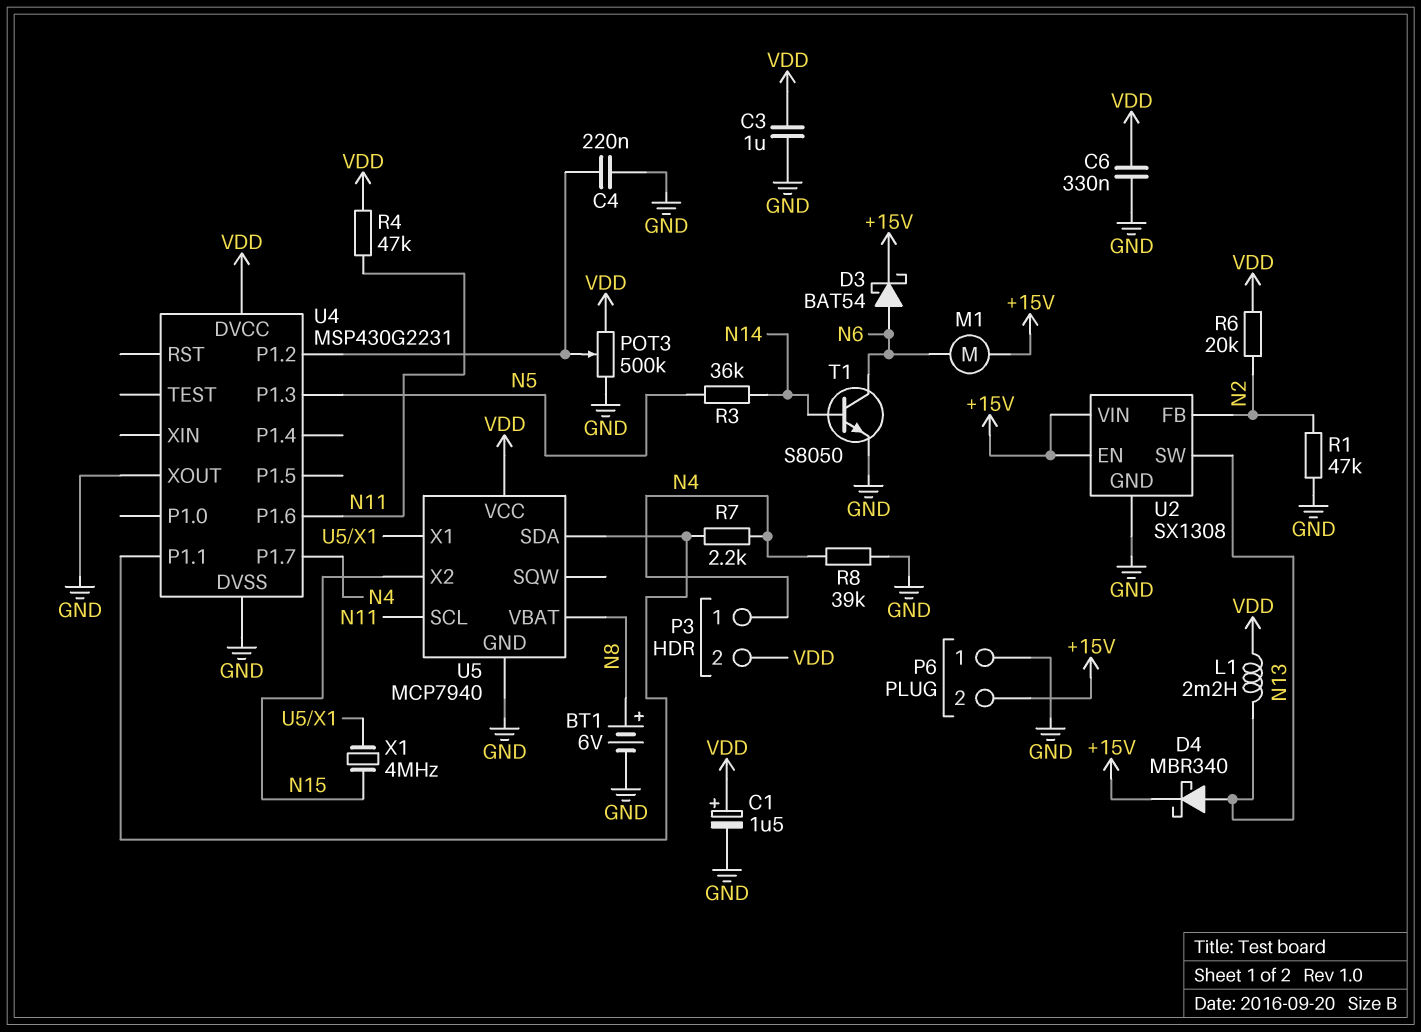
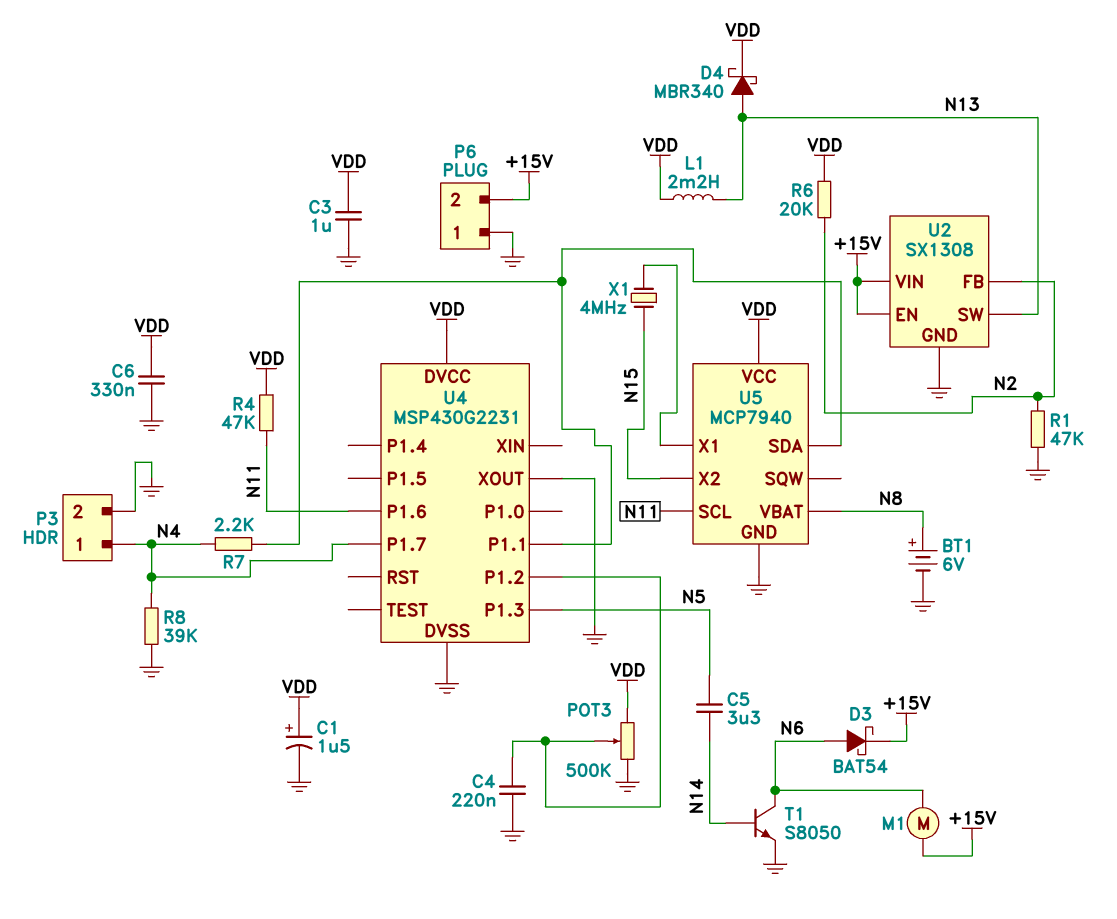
C5: none -> 3.3uF (N5, N14)
D4: schottky MBR340 (A N13, K +15V) -> schottky MBR340 (A N13, K VDD)
P3 pin 2: VDD -> GND
R3: 36k (N5, N14) -> none

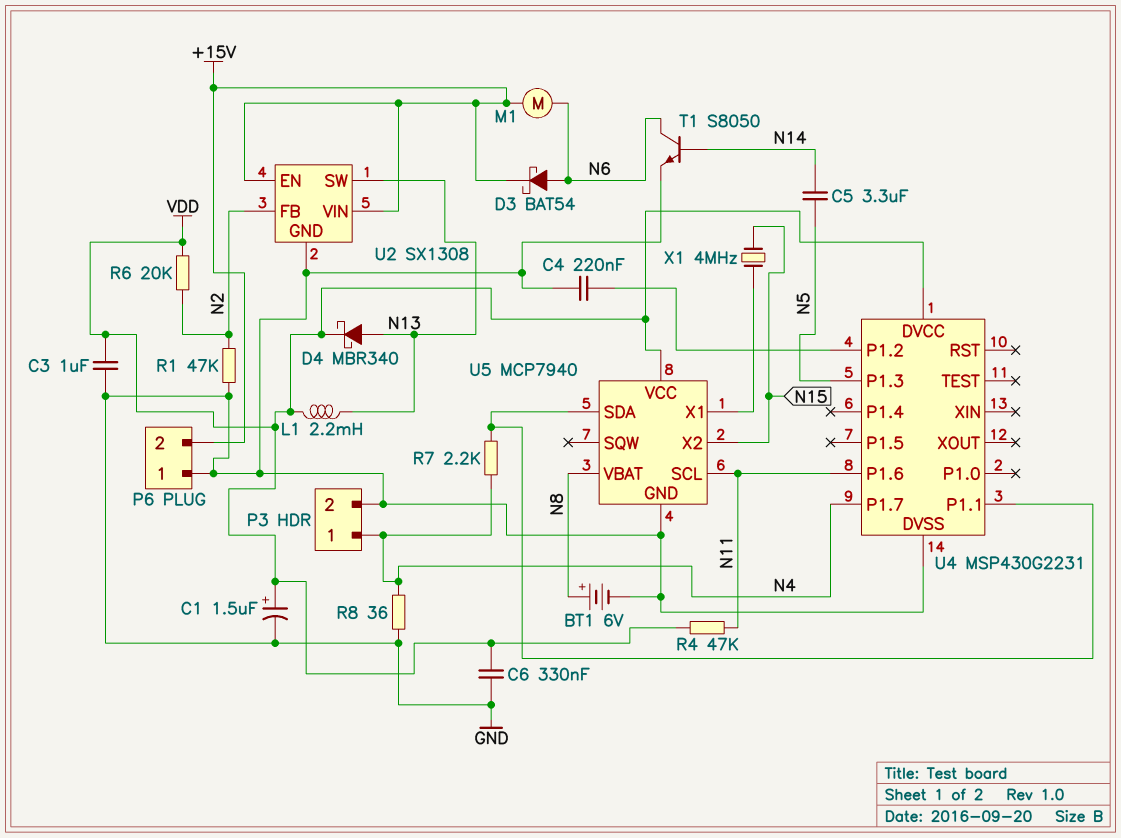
POT3: 500k (GND, VDD, wiper U4/P1.2) -> none
R8: 39k (GND, N4) -> 36 (GND, N4)
U4 pin XOUT: GND -> none

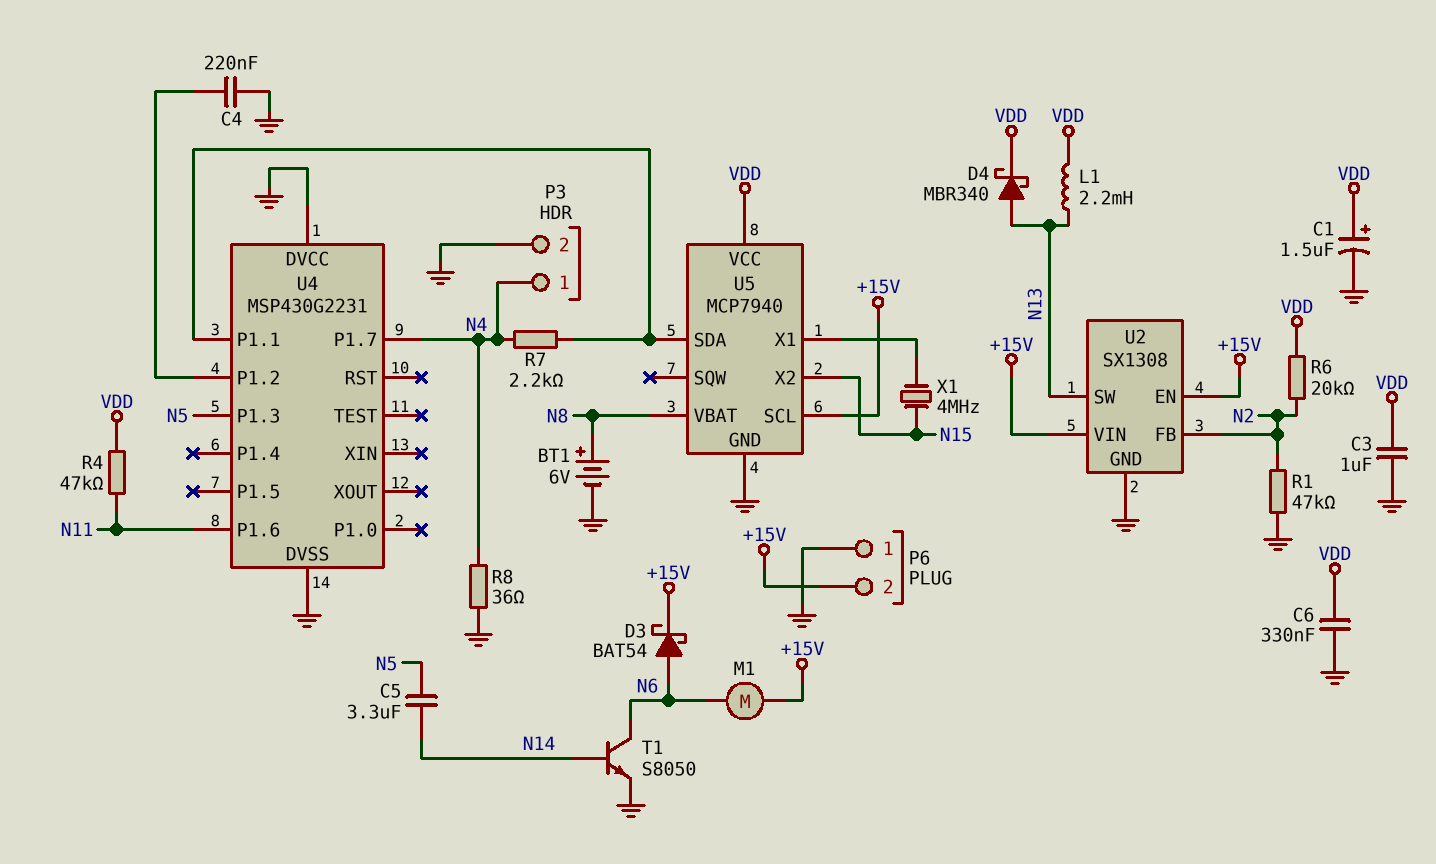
U4 pin DVCC: VDD -> GND
U5 pin SCL: N11 -> +15V

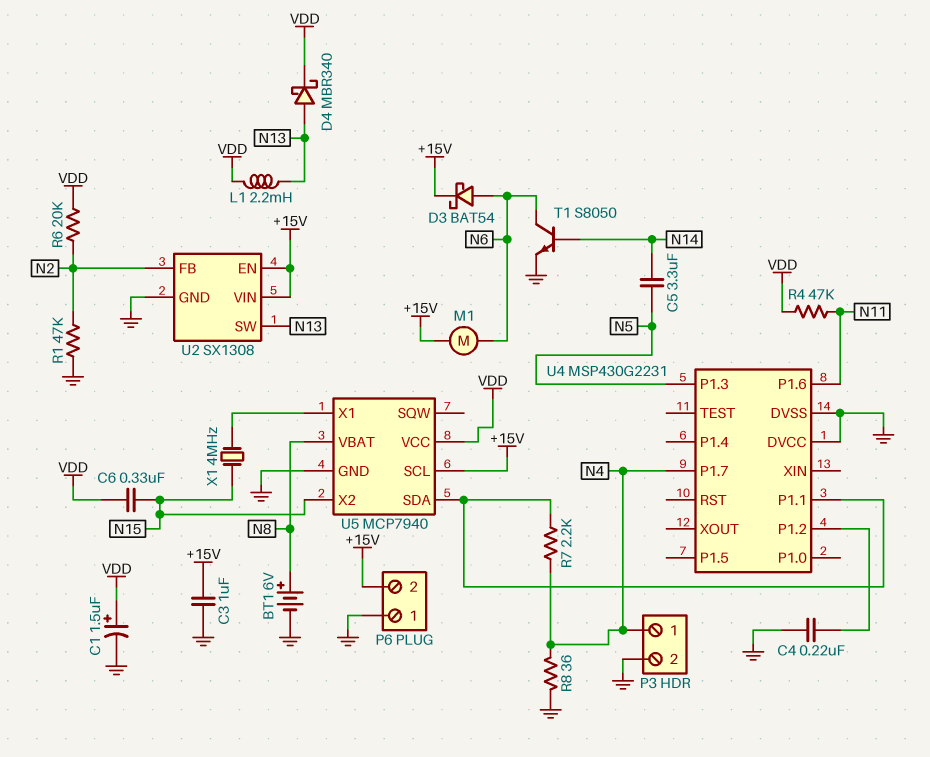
C3: 1uF (GND, VDD) -> 1uF (+15V, GND)
C6: 330nF (GND, VDD) -> 330nF (N15, VDD)

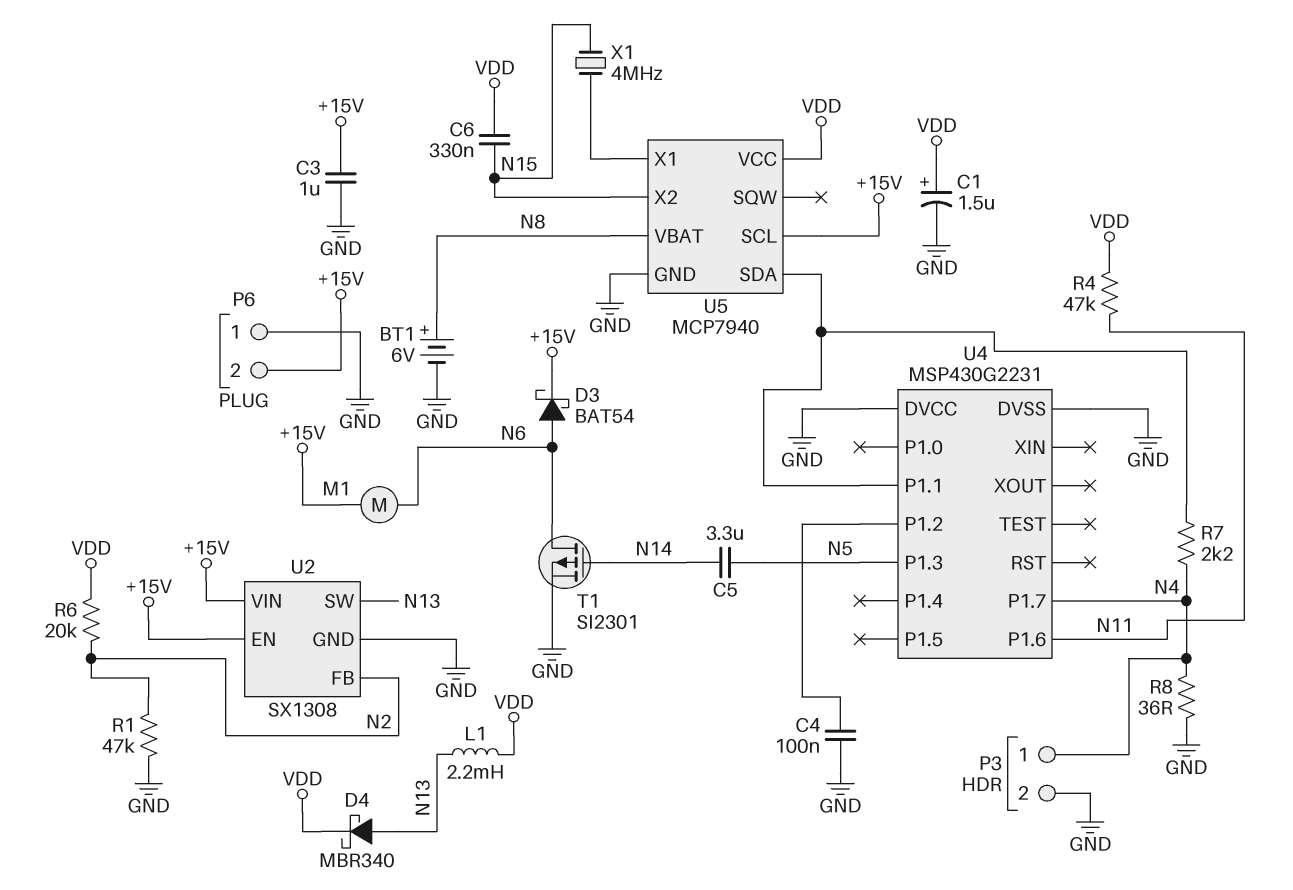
C4: 220nF (GND, U4/P1.2) -> 100nF (GND, U4/P1.2)
T1: NPN S8050 (B N14, C N6, E GND) -> PMOS SI2301 (G N14, D N6, S GND)

